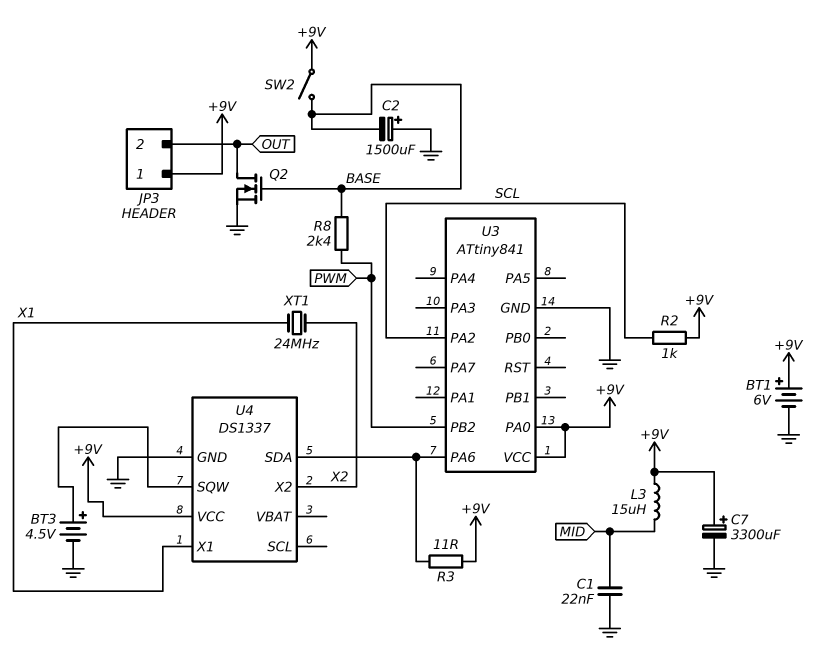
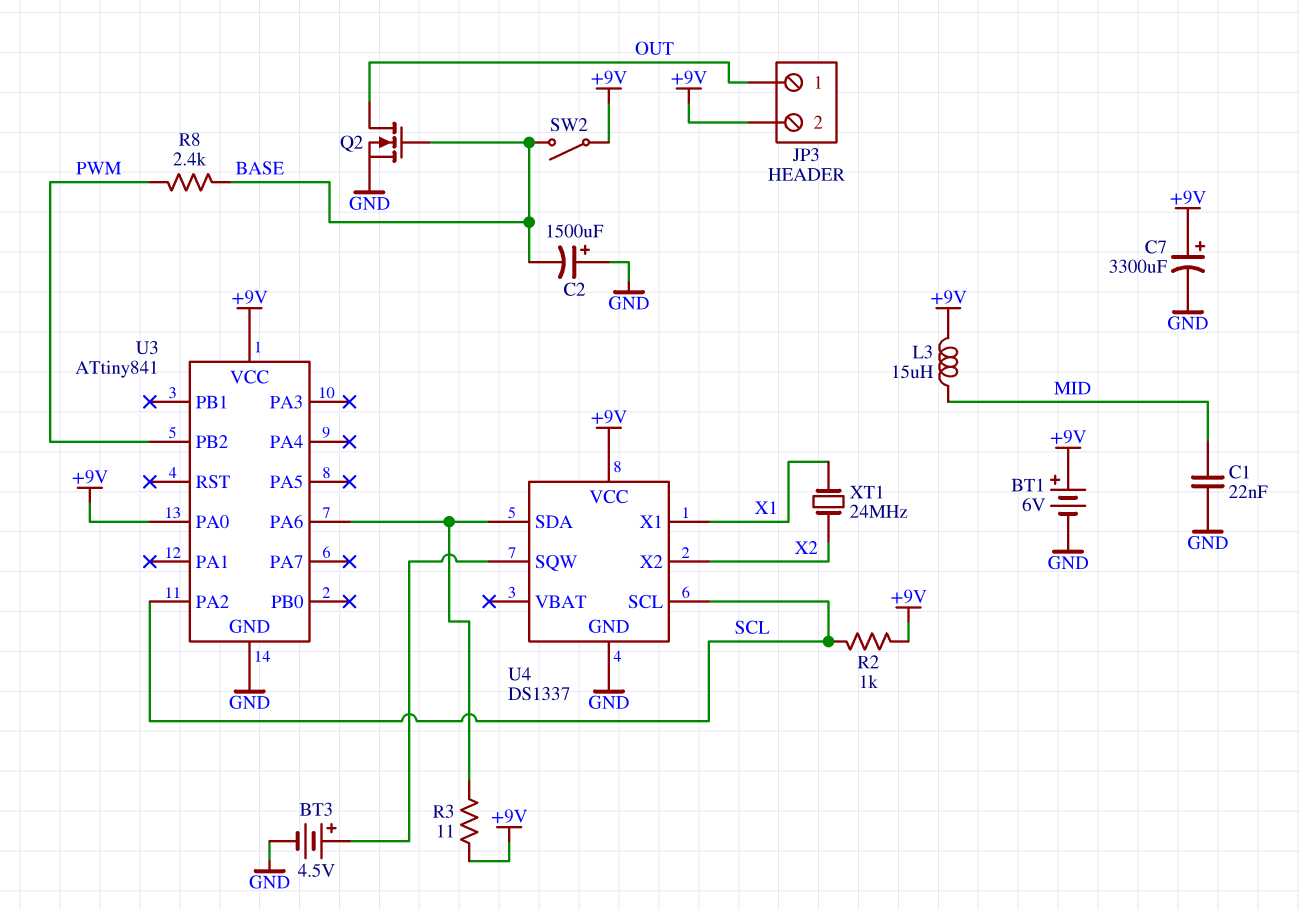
JP3 pin 1: +9V -> OUT
JP3 pin 2: OUT -> +9V
U4 pin SCL: none -> SCL

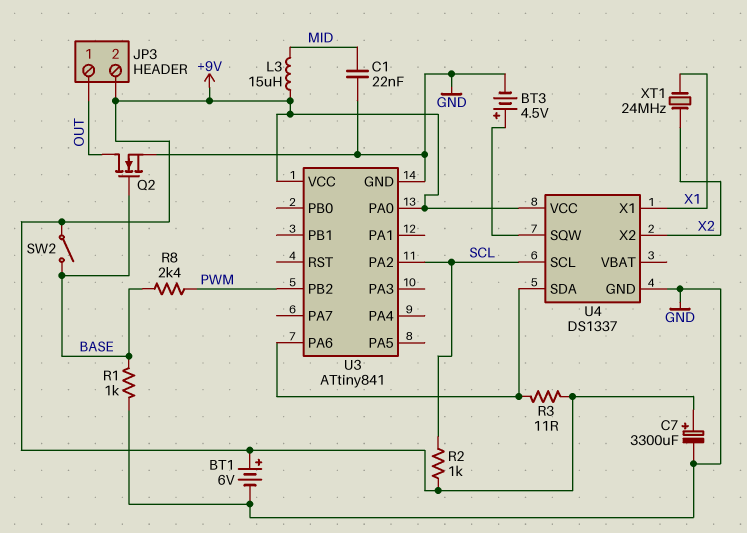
C2: 1500uF (plus GND, minus BASE) -> none
R1: none -> 1k (BASE, GND)

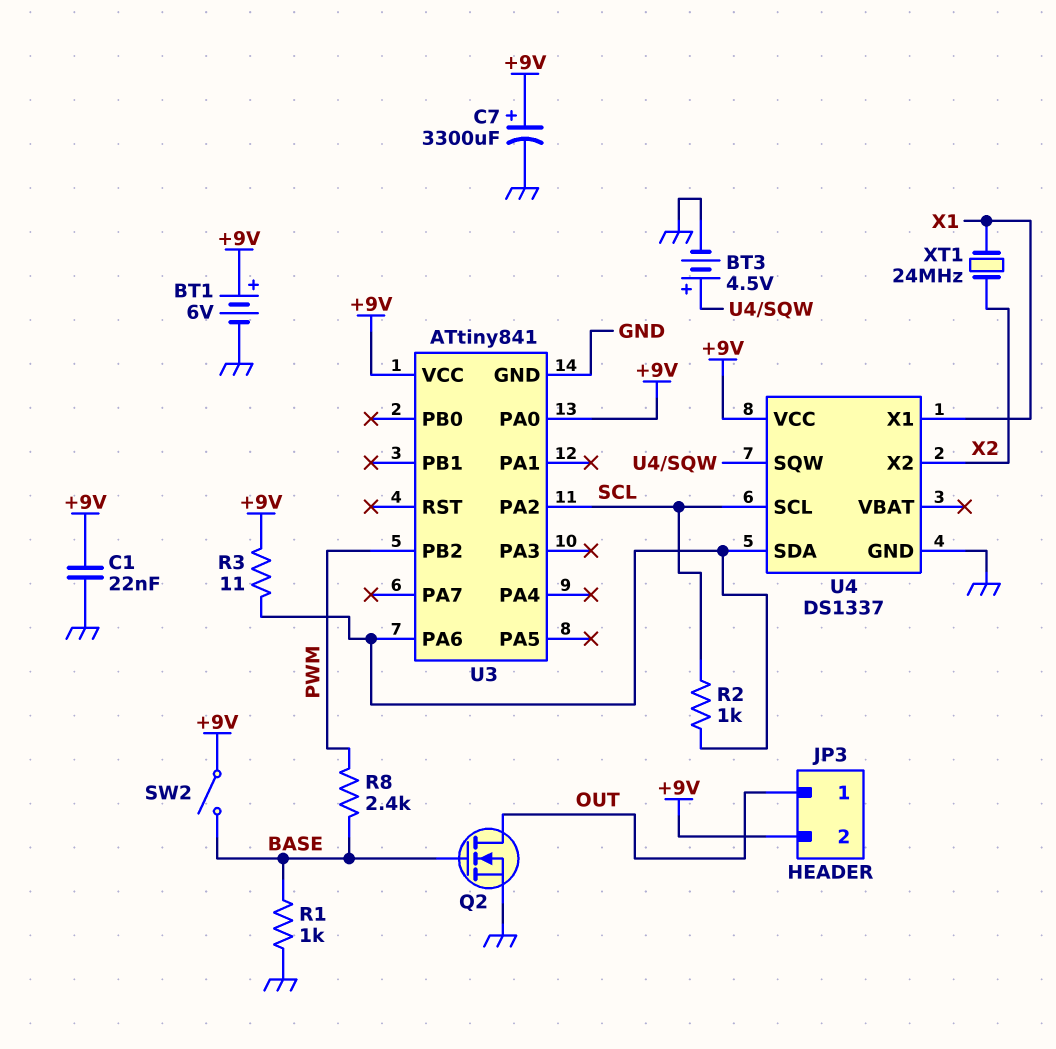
C1: 22nF (GND, MID) -> 22nF (+9V, GND)
L3: 15uH (+9V, MID) -> none
R2: 1k (+9V, SCL) -> 1k (SCL, U3/PA6)

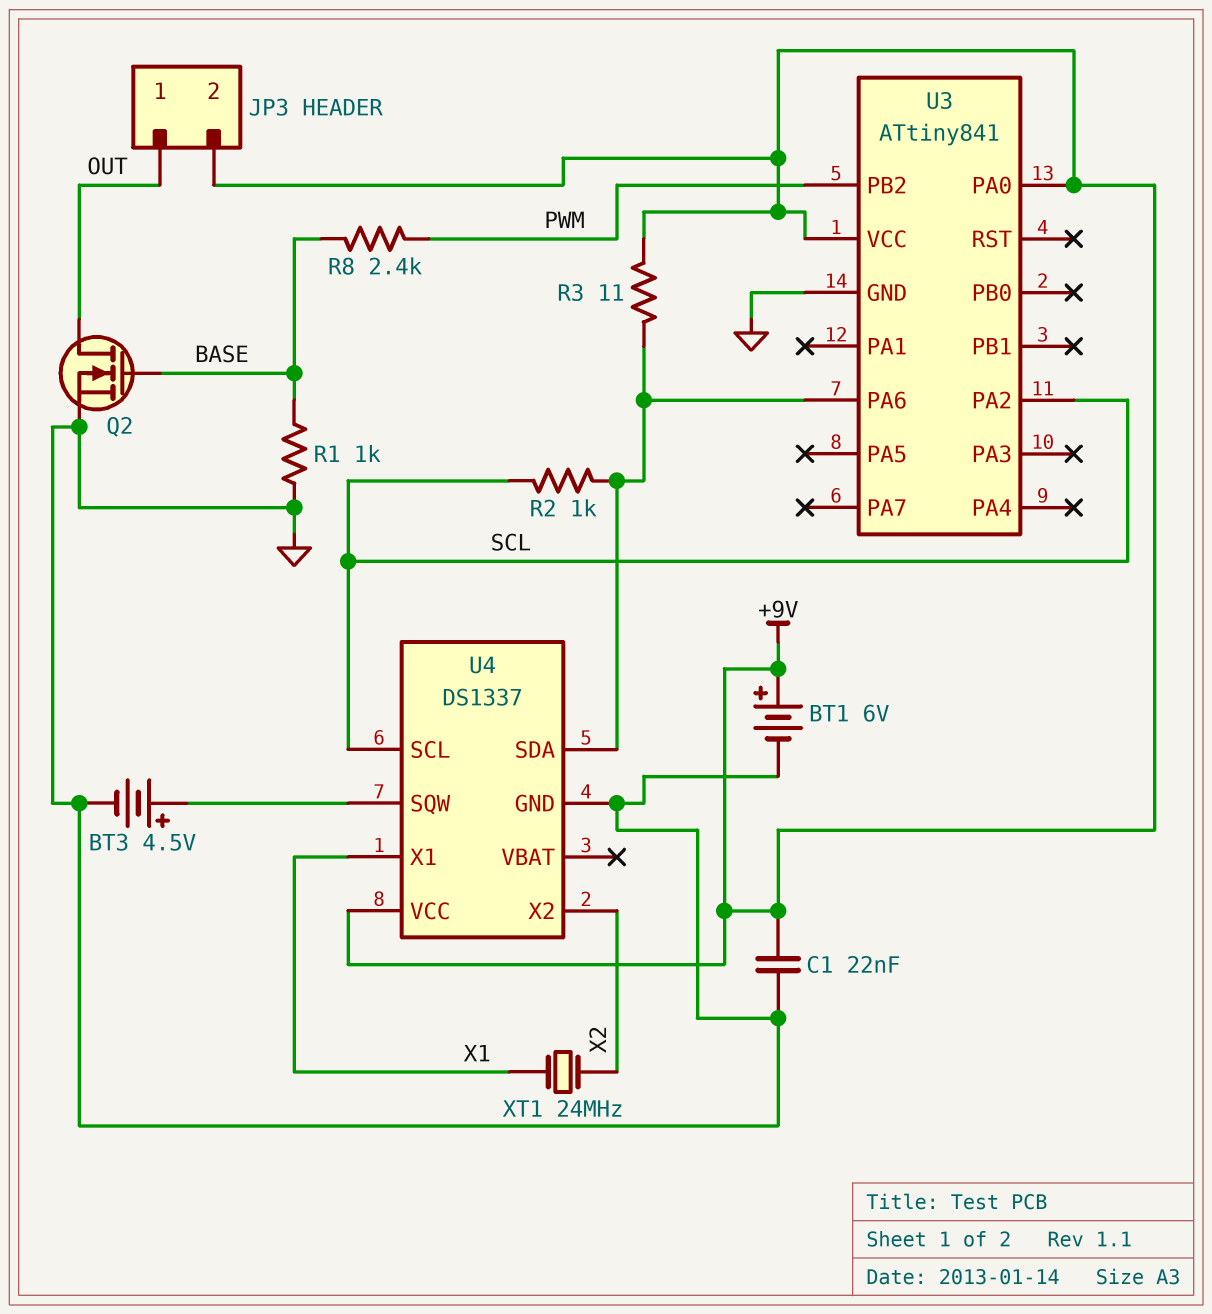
C7: 3300uF (plus +9V, minus GND) -> none
SW2: switch (+9V, BASE) -> none

